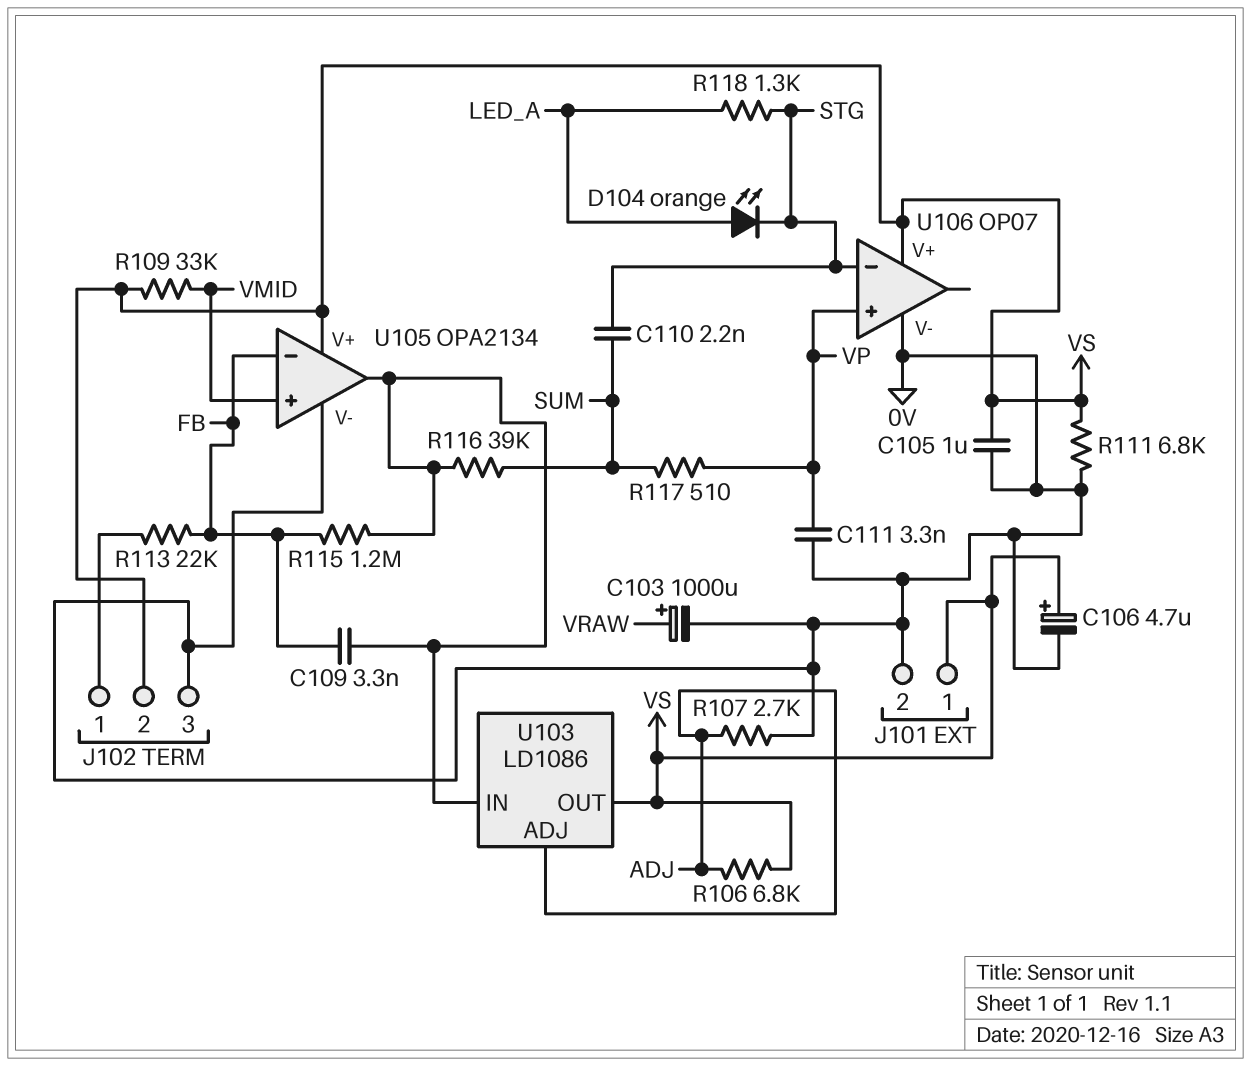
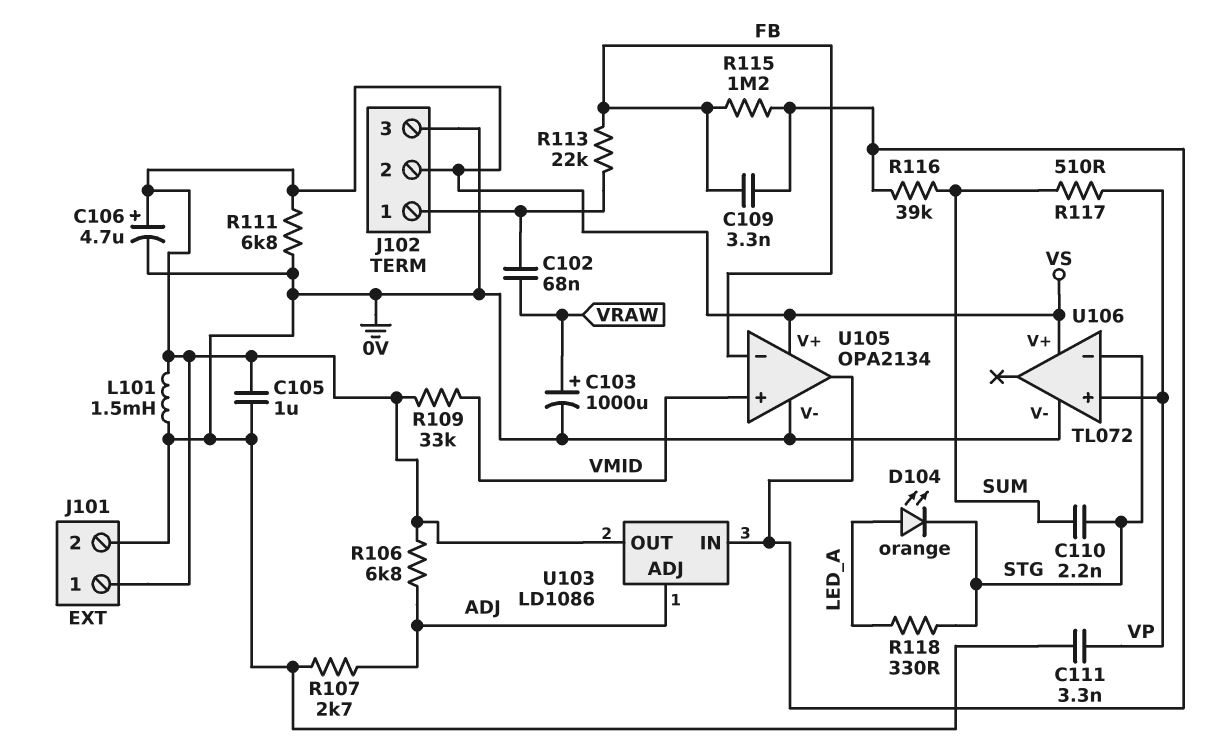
C102: none -> 68nF (J102/1, VRAW)
L101: none -> 1.5mH (0V, VS)
R118: 1.3k (LED_A, STG) -> 330 (LED_A, STG)
U106: OP07 -> TL072

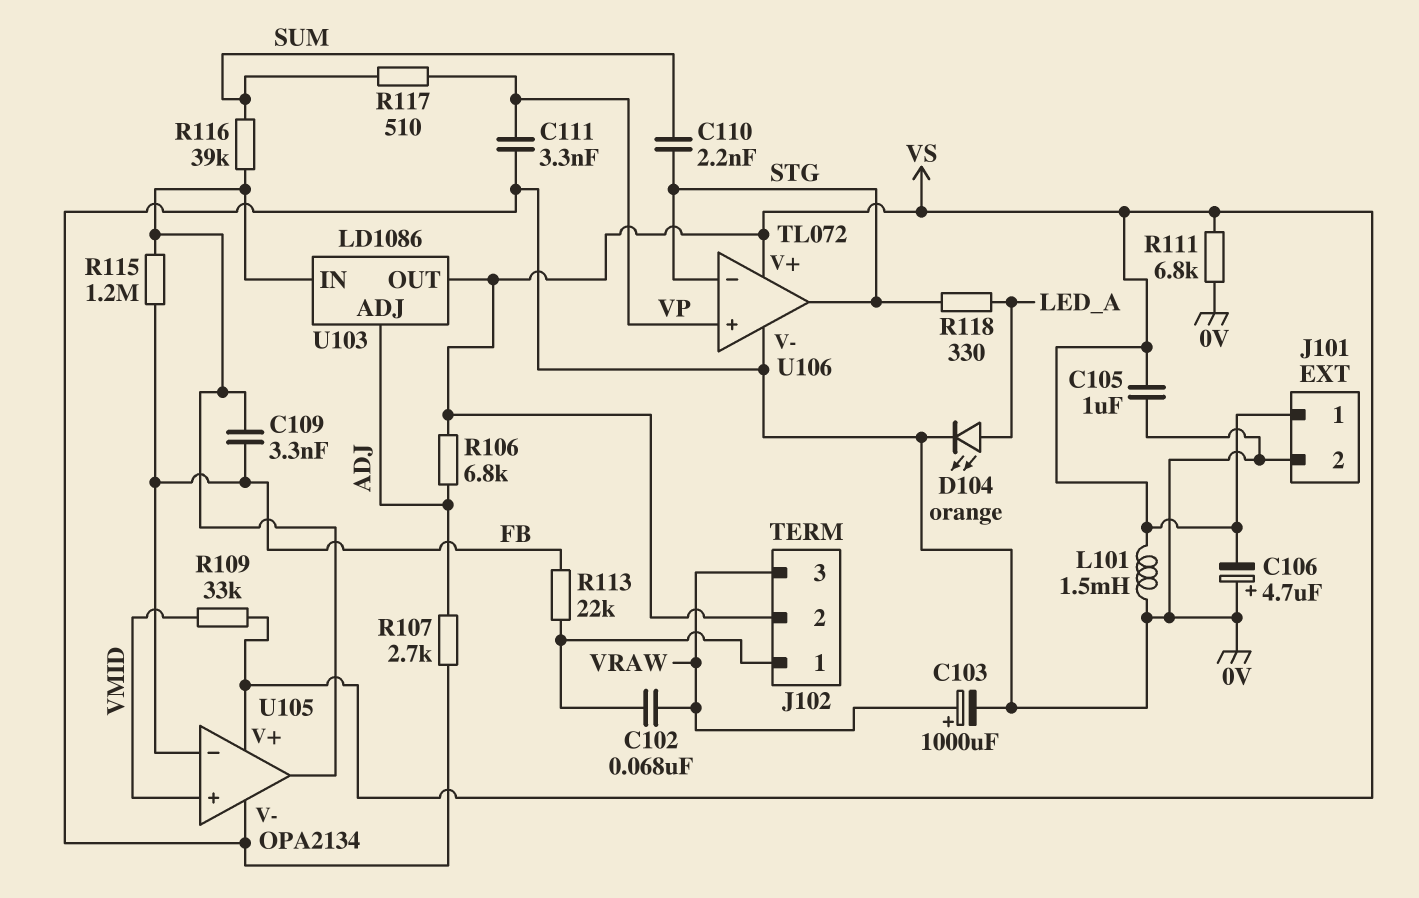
C106: 4.7uF (plus VS, minus 0V) -> 4.7uF (plus 0V, minus VS)
D104: LED orange (A LED_A, K STG) -> LED orange (A LED_A, K 0V)
J102 pin 3: 0V -> VRAW
U106 pin out: none -> STG

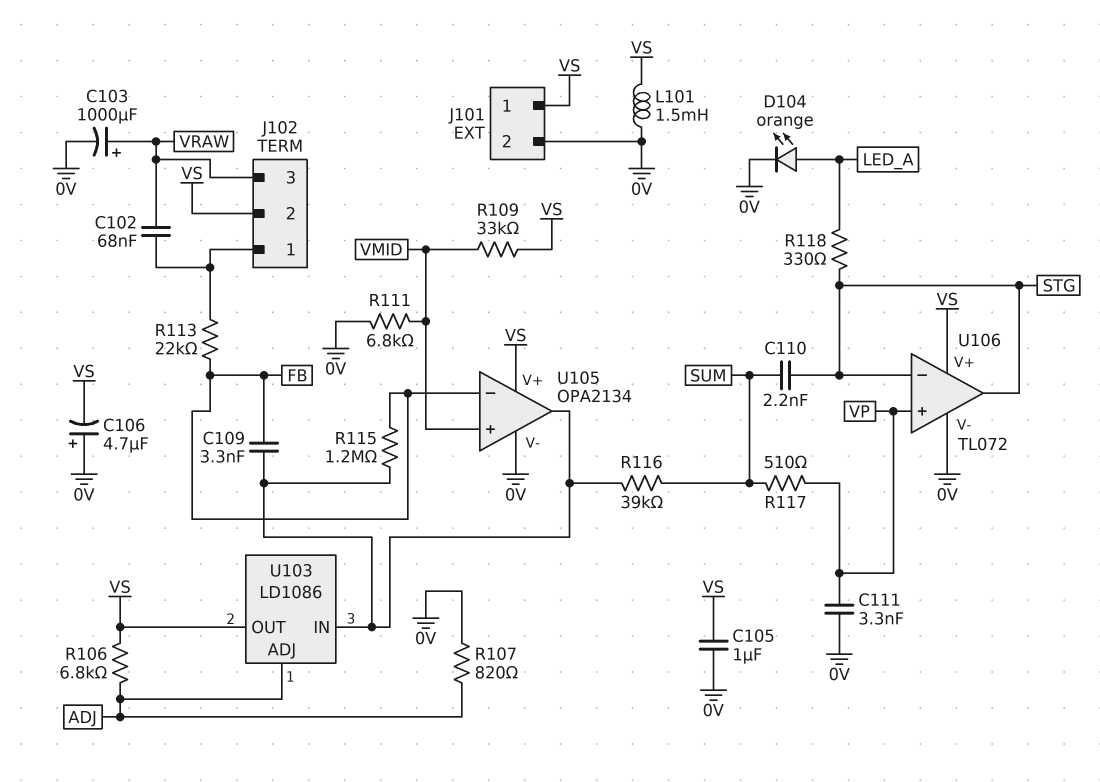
R107: 2.7k (0V, ADJ) -> 820 (0V, ADJ)
R111: 6.8k (0V, VS) -> 6.8k (0V, VMID)

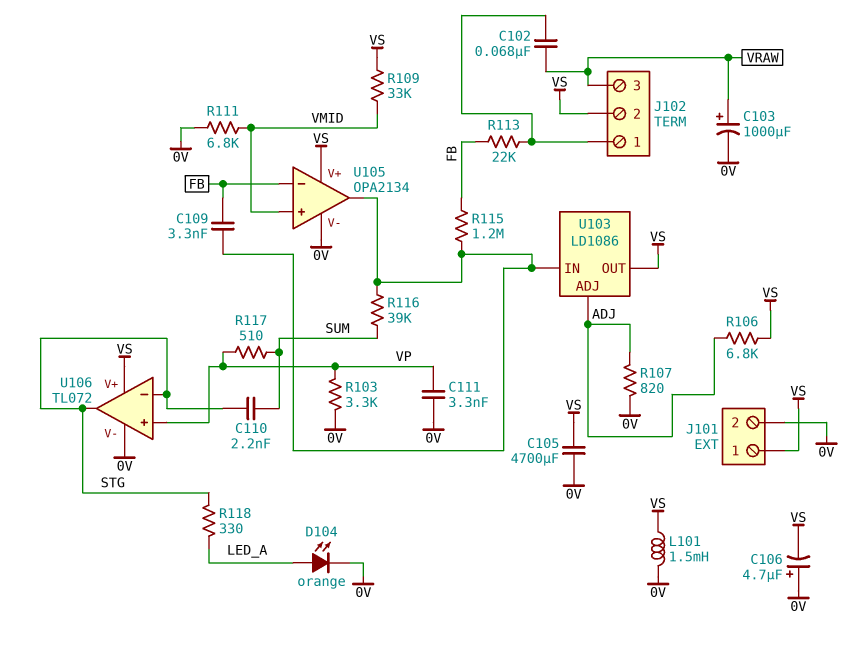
C105: 1uF (0V, VS) -> 4700uF (0V, VS)
R103: none -> 3.3k (0V, VP)

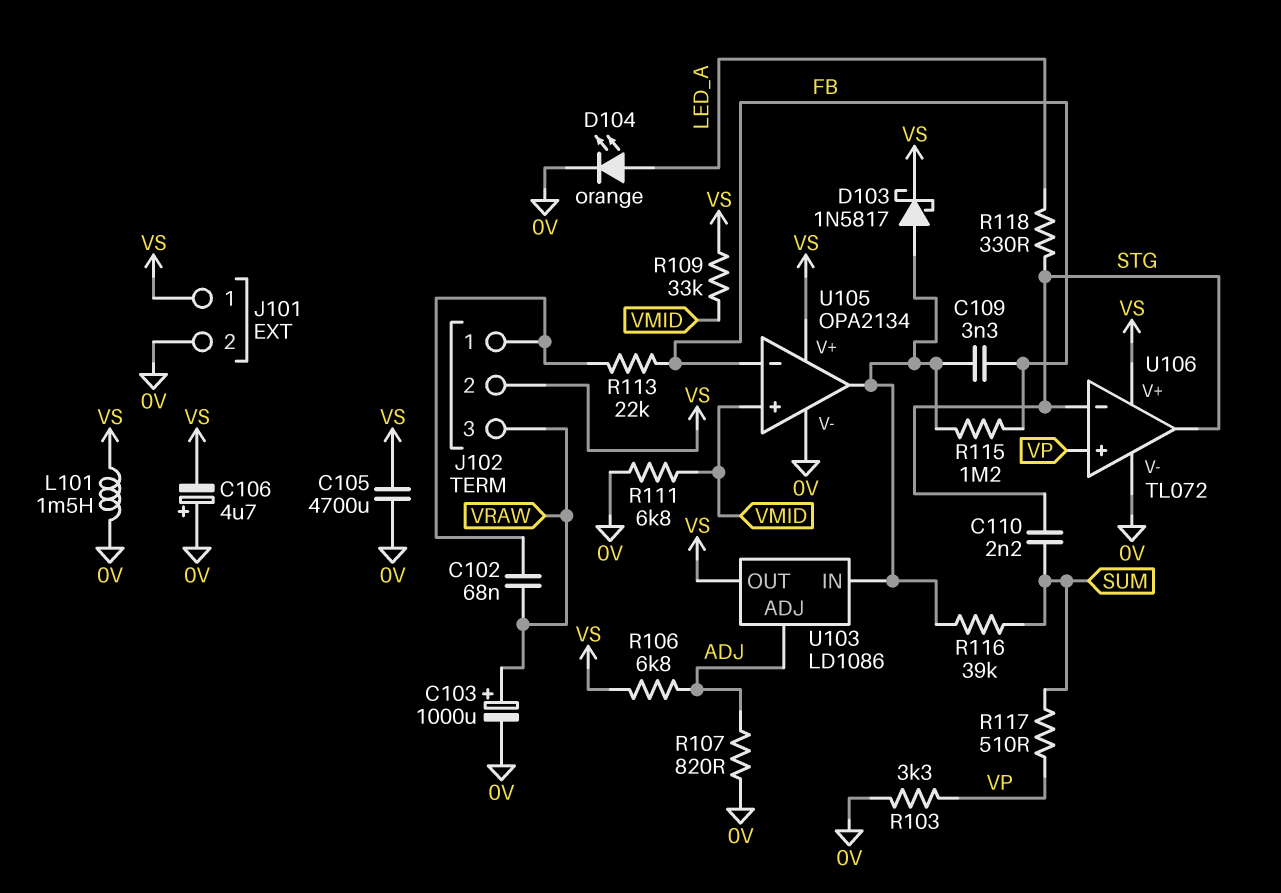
C111: 3.3nF (0V, VP) -> none
D103: none -> schottky 1N5817 (A U103/IN, K VS)

